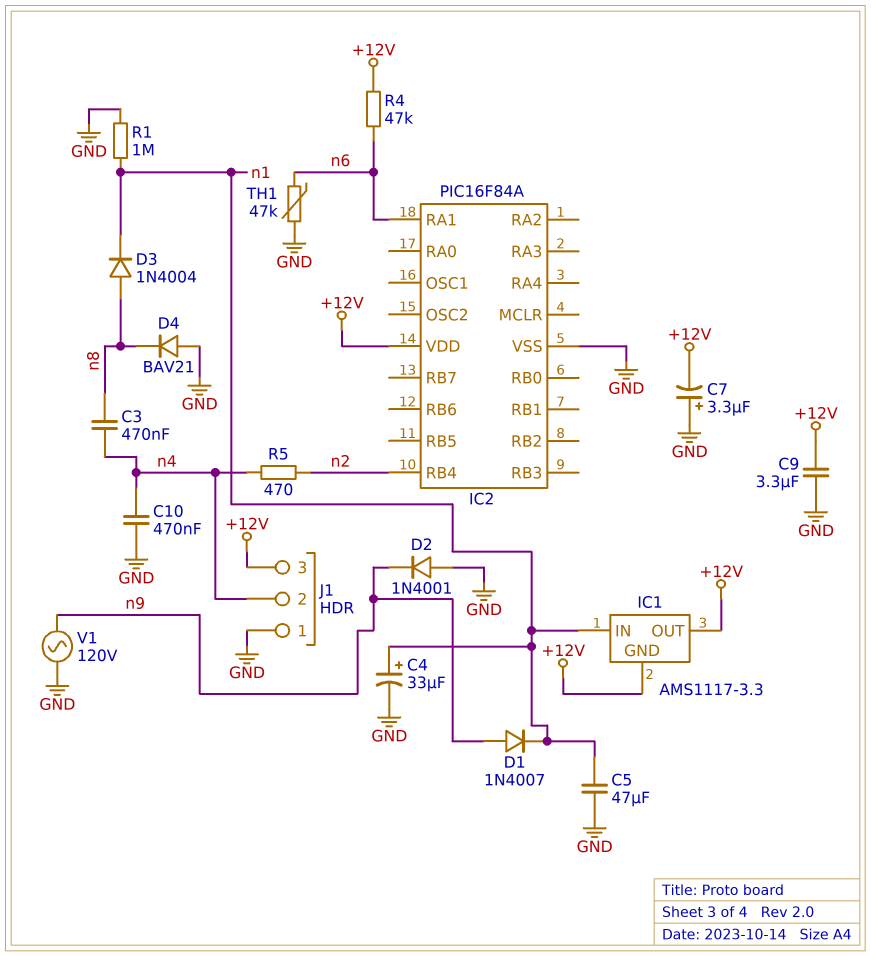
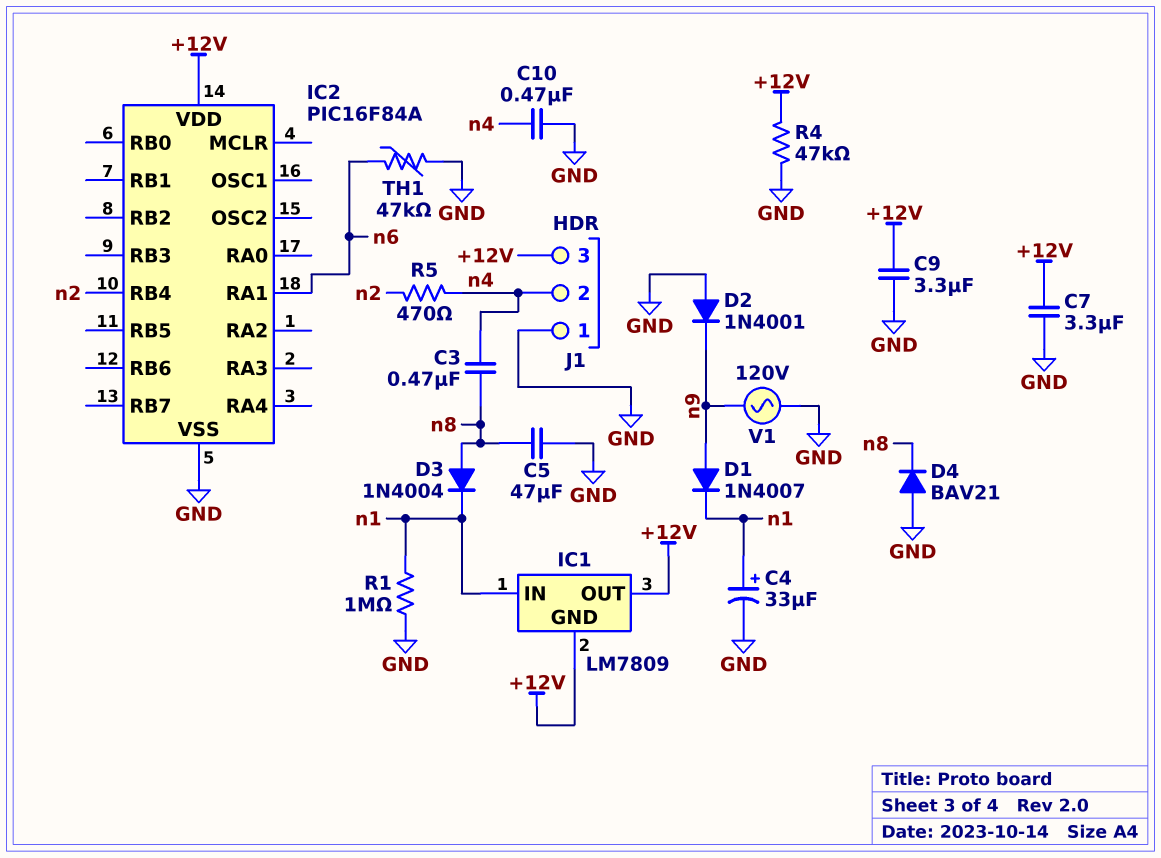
C5: 47uF (GND, n1) -> 47uF (GND, n8)
C7: 3.3uF (plus GND, minus +12V) -> 3.3uF (+12V, GND)
IC1: AMS1117-3.3 -> LM7809
R4: 47k (+12V, n6) -> 47k (+12V, GND)

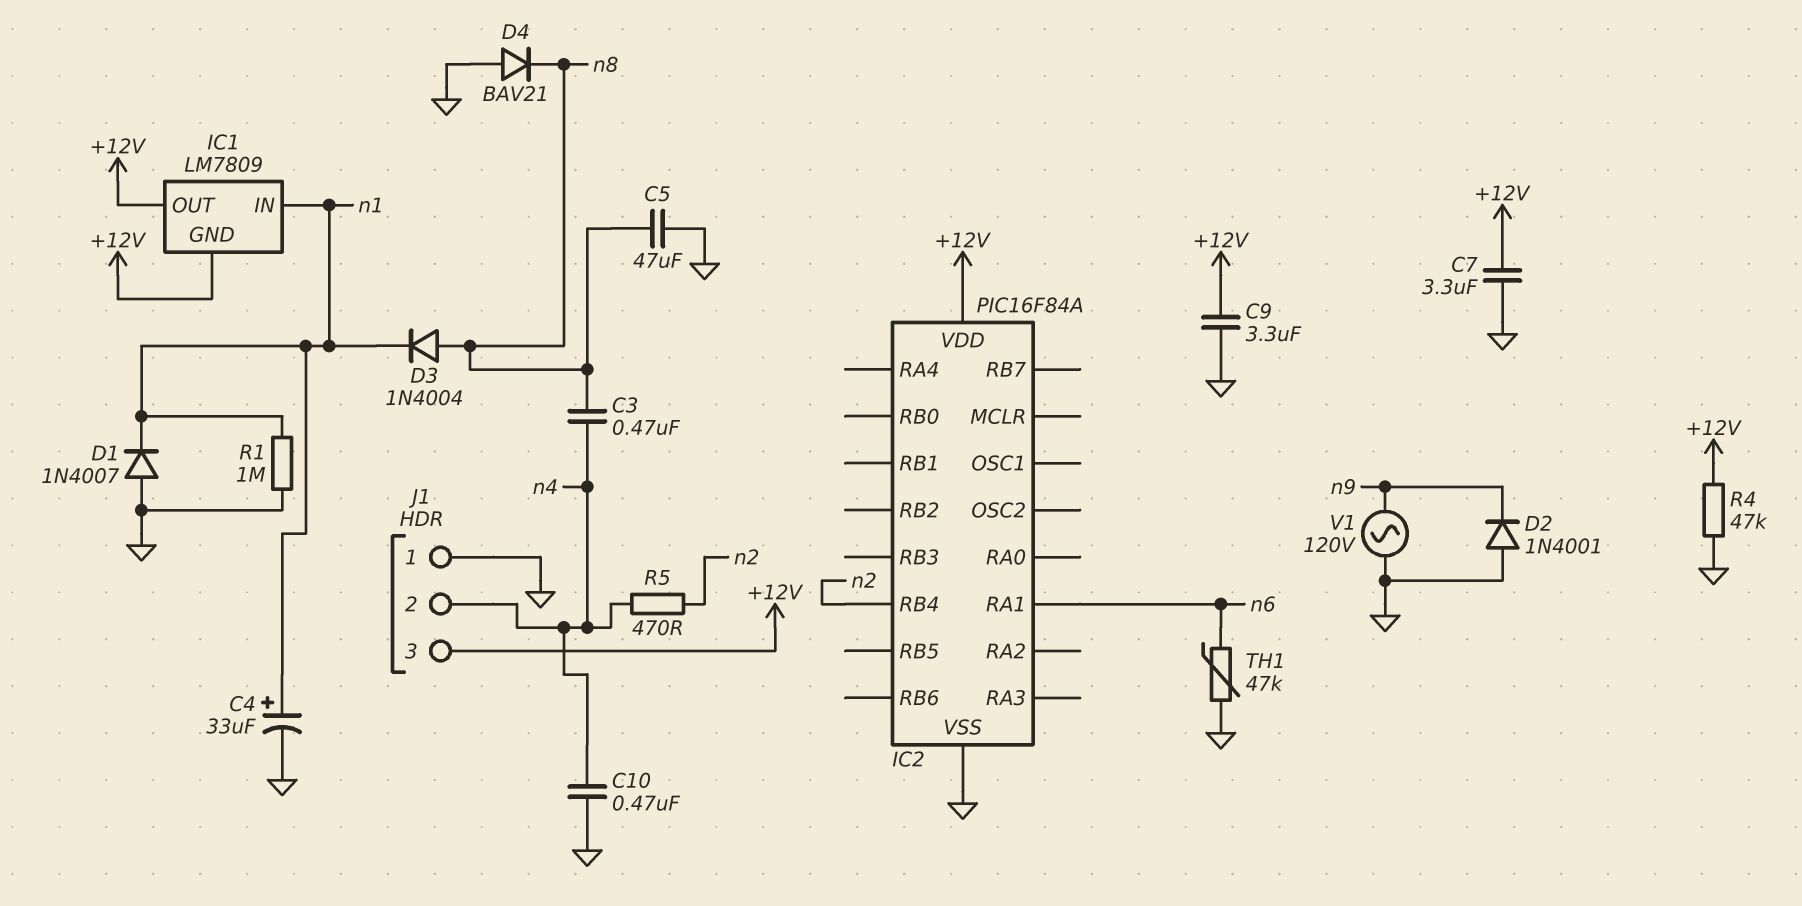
D1: diode 1N4007 (A n9, K n1) -> diode 1N4007 (A GND, K n1)

